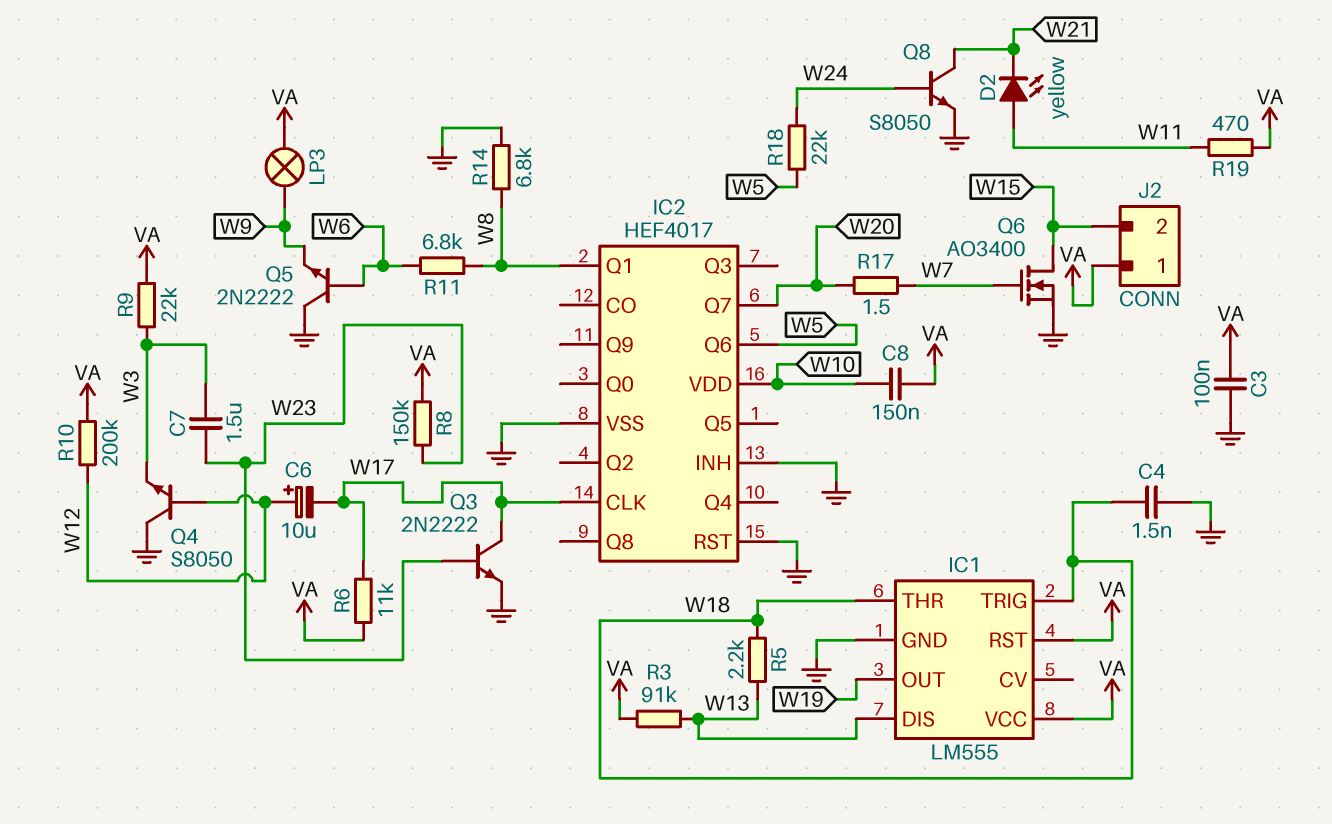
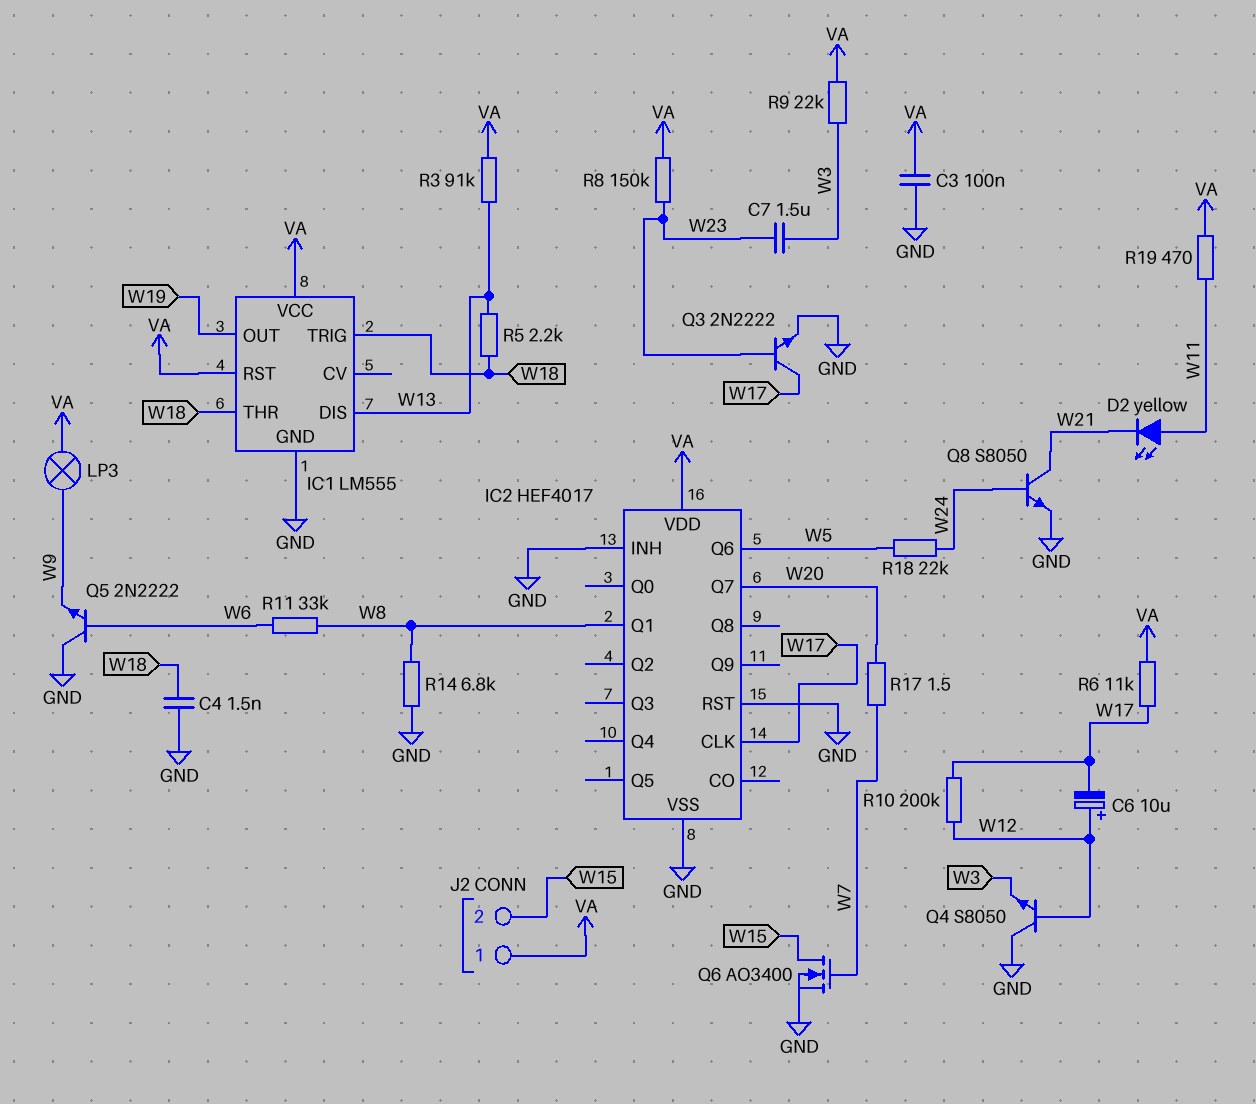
C8: 150nF (VA, W10) -> none
IC2 pin VDD: W10 -> VA
R10: 200k (VA, W12) -> 200k (W12, W17)
R11: 6.8k (W6, W8) -> 33k (W6, W8)

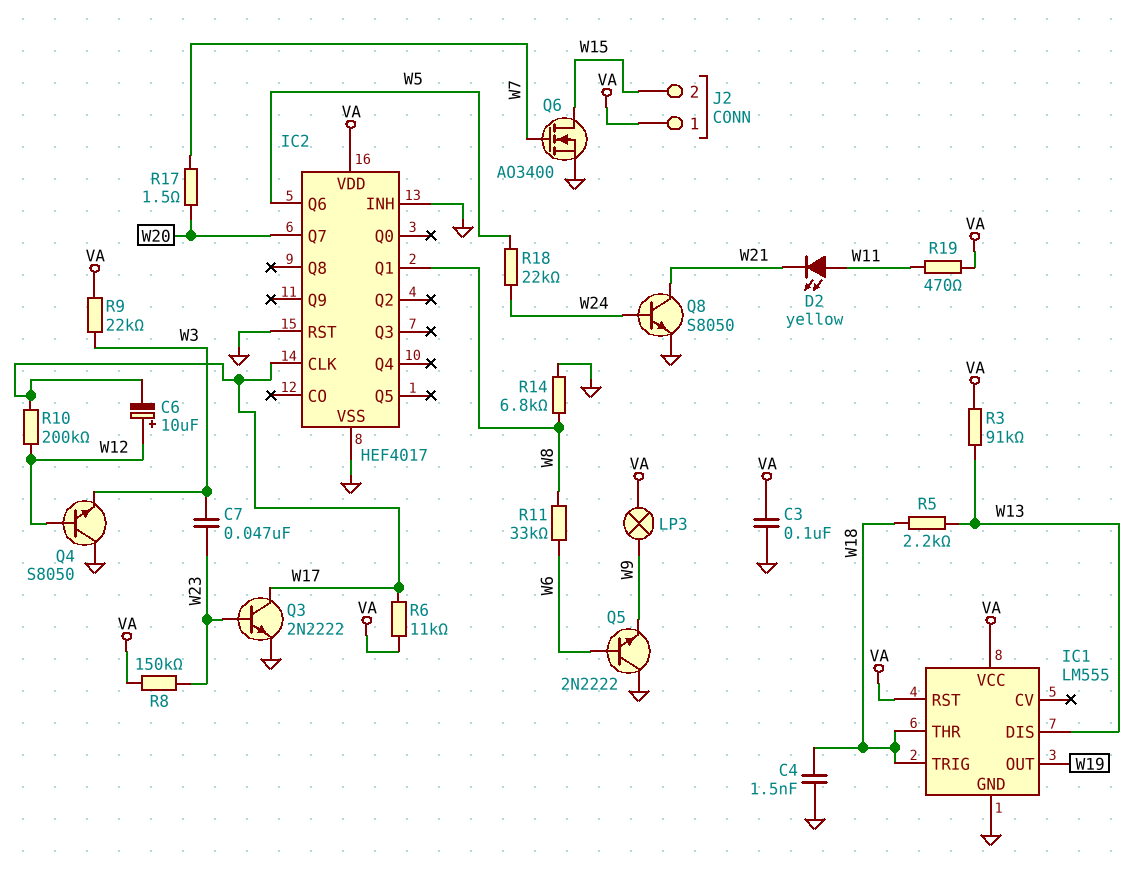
C7: 1.5uF (W3, W23) -> 47nF (W3, W23)

